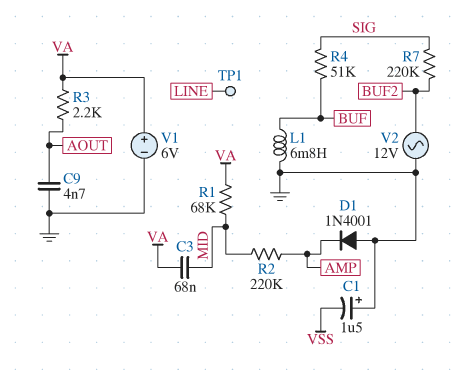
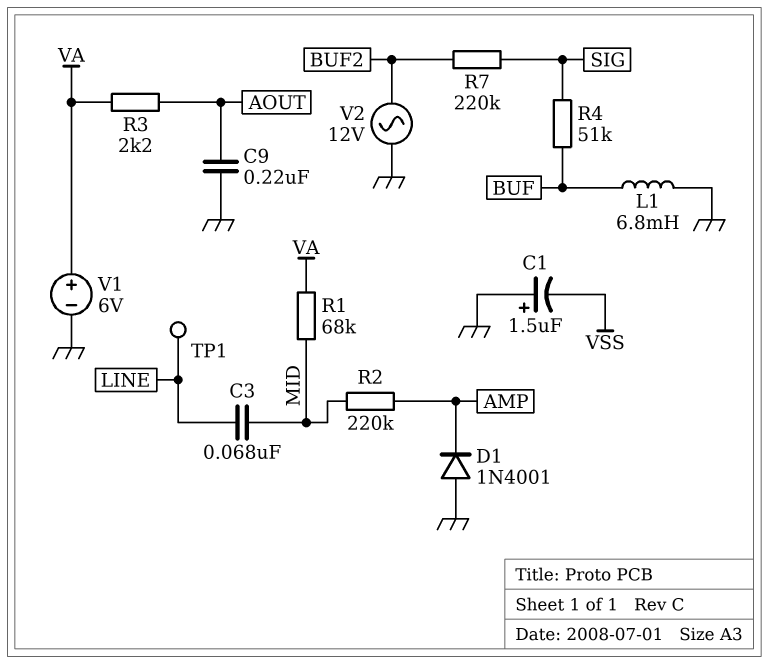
C3: 68nF (MID, VA) -> 68nF (LINE, MID)
C9: 4.7nF (AOUT, GND) -> 220nF (AOUT, GND)

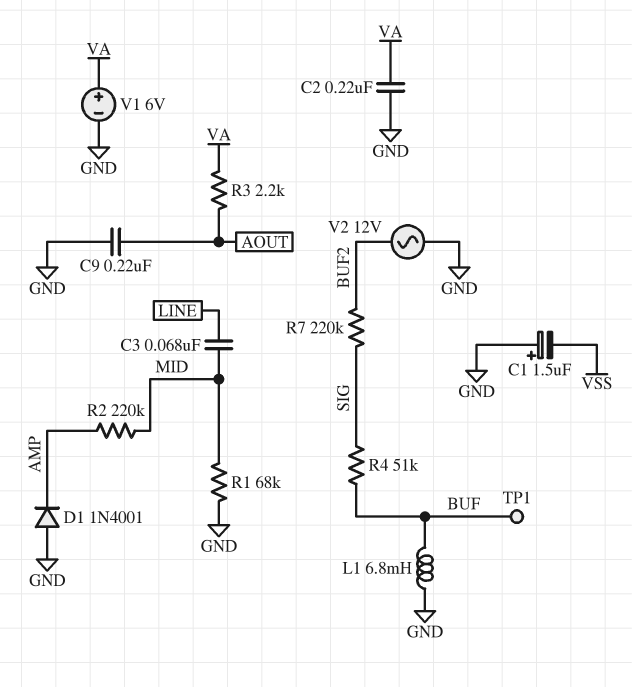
C2: none -> 220nF (GND, VA)
R1: 68k (MID, VA) -> 68k (GND, MID)
TP1: test point (LINE) -> test point (BUF)

